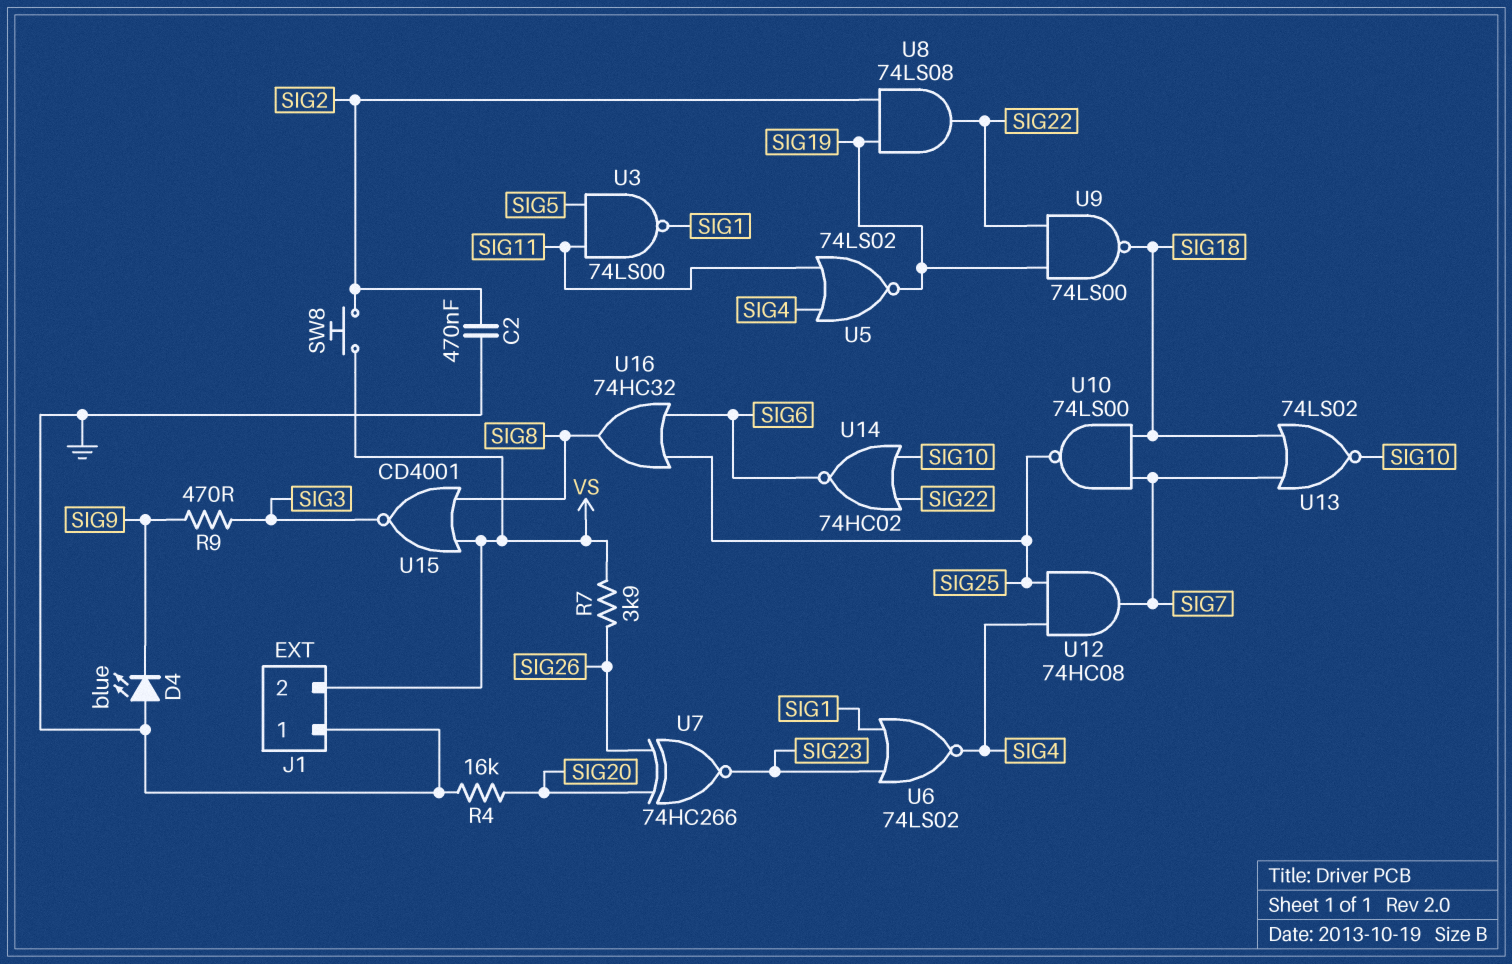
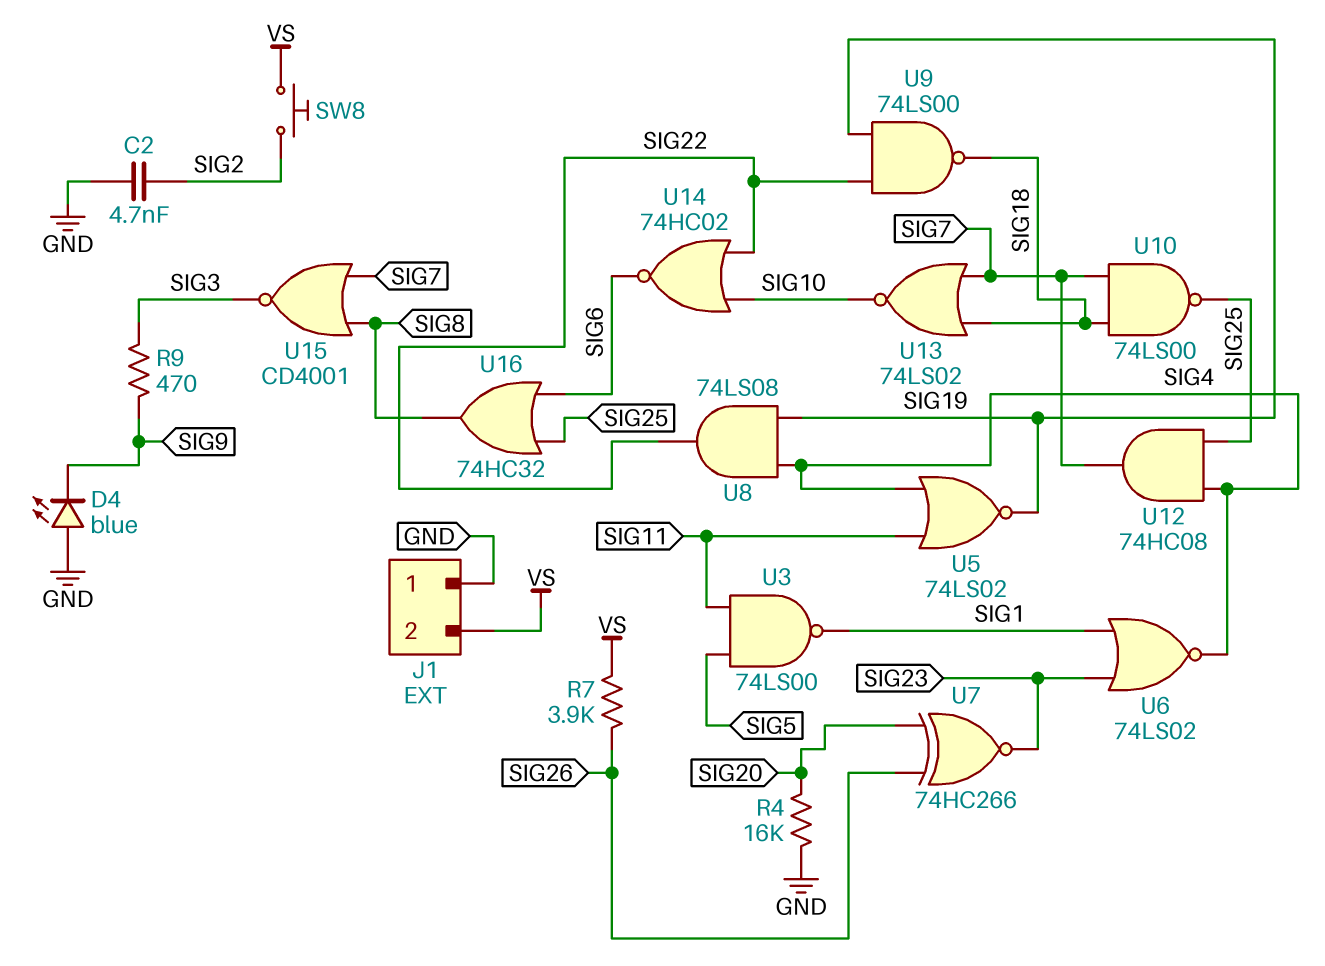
C2: 470nF (GND, SIG2) -> 4.7nF (GND, SIG2)
U8: AND 74LS08 (in SIG2, in SIG19, out SIG22) -> AND 74LS08 (in SIG4, in SIG19, out SIG22)
U15: NOR CD4001 (in SIG8, in VS, out SIG3) -> NOR CD4001 (in SIG7, in SIG8, out SIG3)

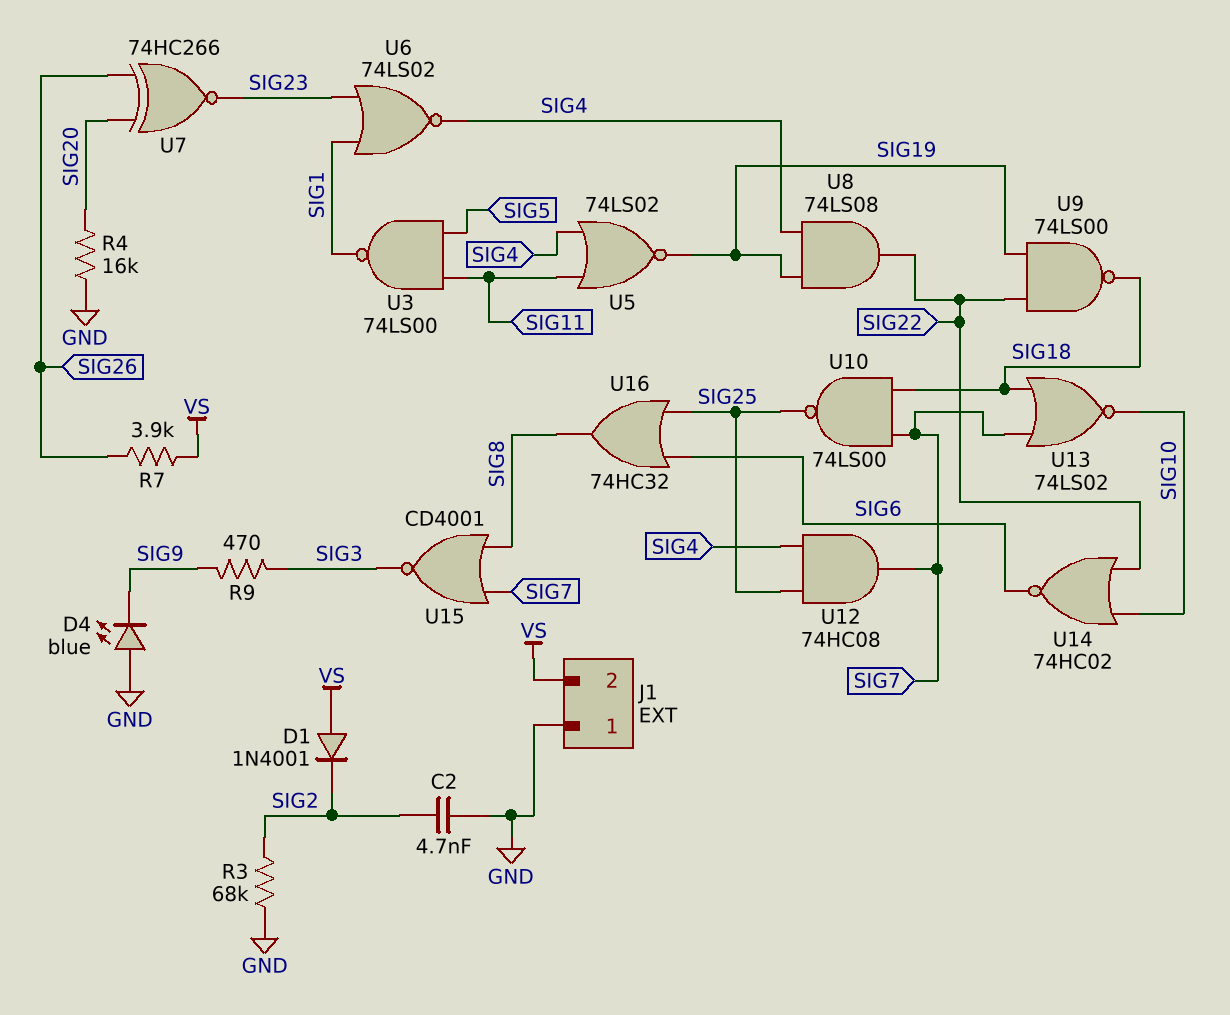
D1: none -> diode 1N4001 (A VS, K SIG2)
R3: none -> 68k (GND, SIG2)
SW8: button (SIG2, VS) -> none

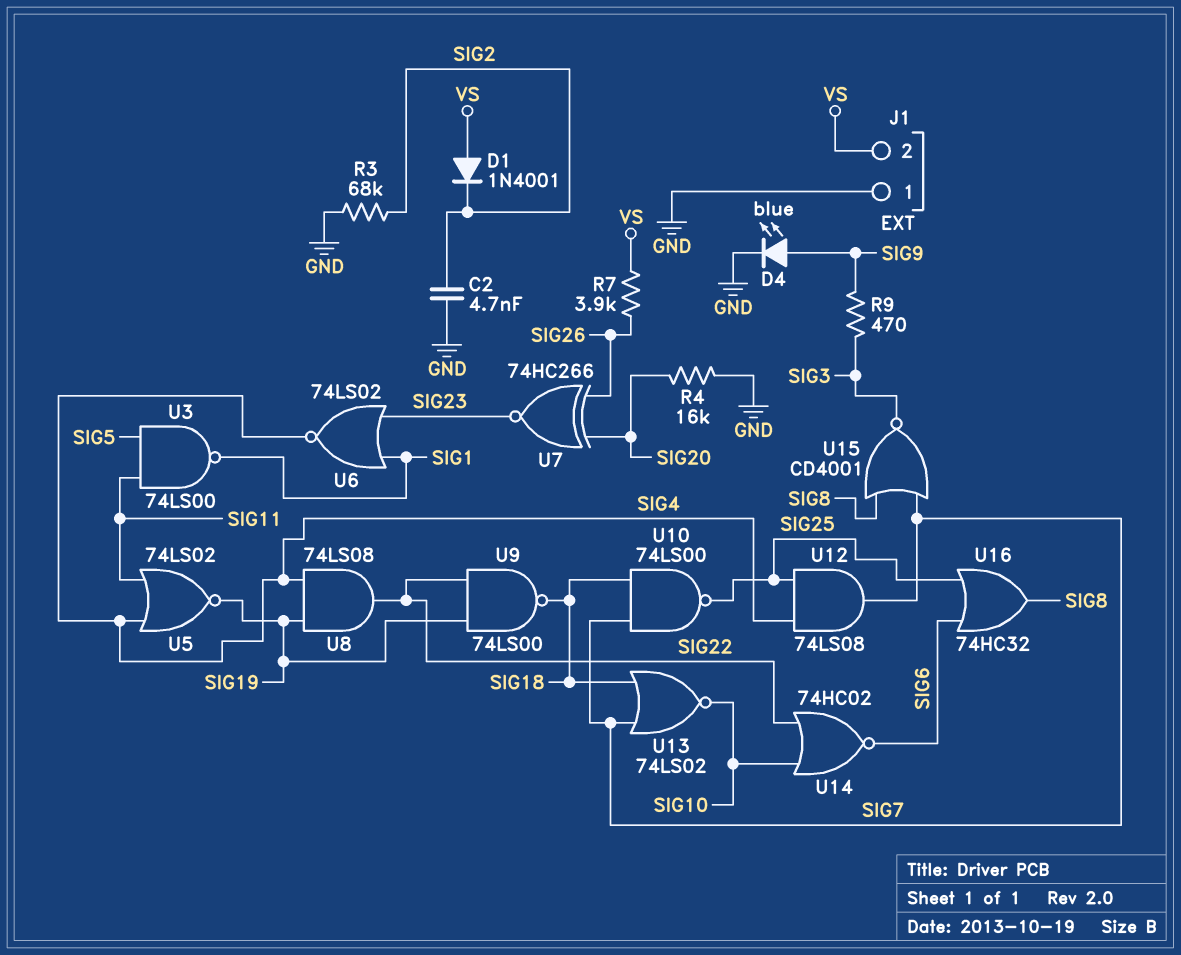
D4: LED blue (A GND, K SIG9) -> LED blue (A SIG9, K GND)
U12: AND 74HC08 (in SIG4, in SIG25, out SIG7) -> AND 74LS08 (in SIG4, in SIG25, out SIG7)

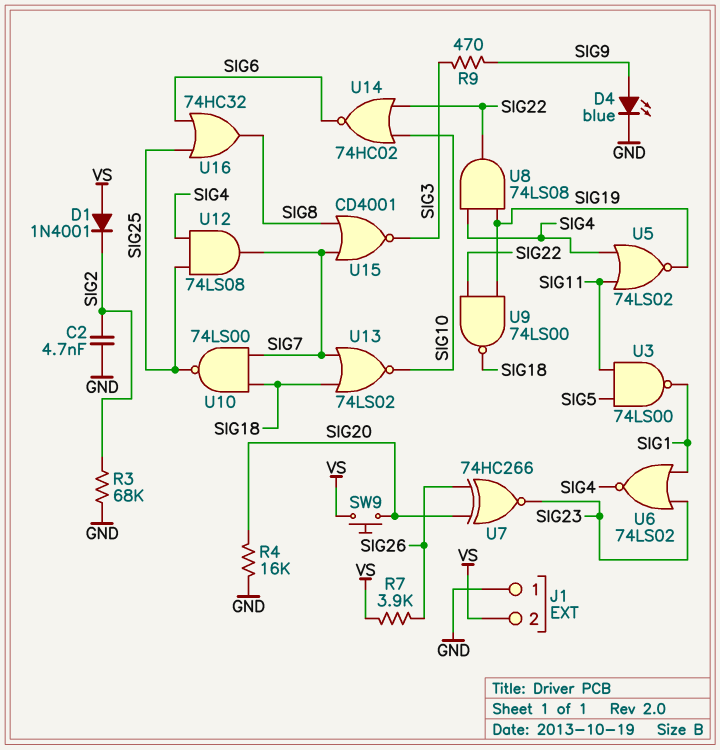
SW9: none -> button (SIG20, VS)

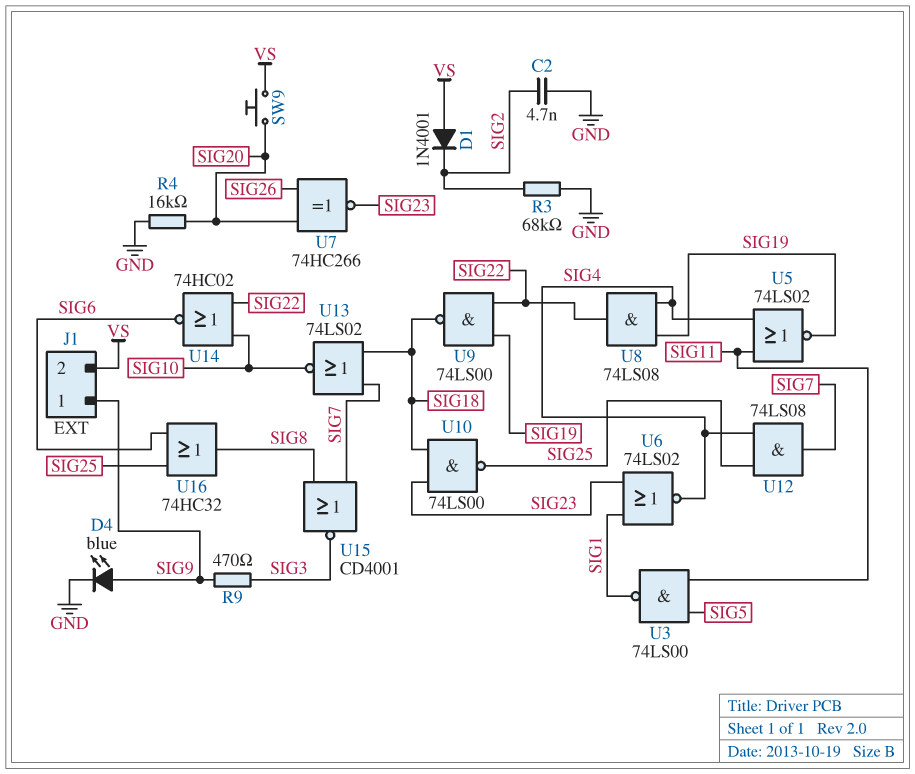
J1 pin 1: GND -> SIG9
R7: 3.9k (SIG26, VS) -> none
U10: NAND 74LS00 (in SIG7, in SIG18, out SIG25) -> NAND 74LS00 (in SIG18, in SIG23, out SIG25)

